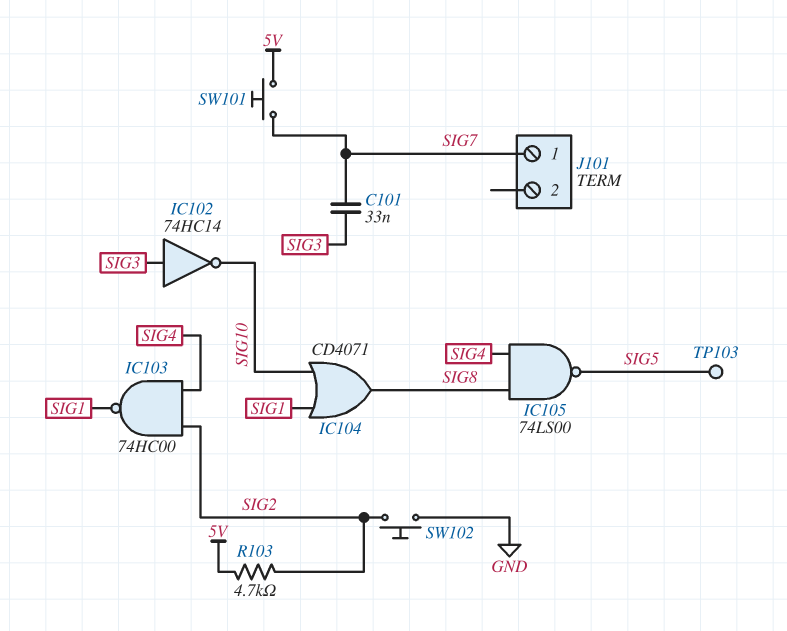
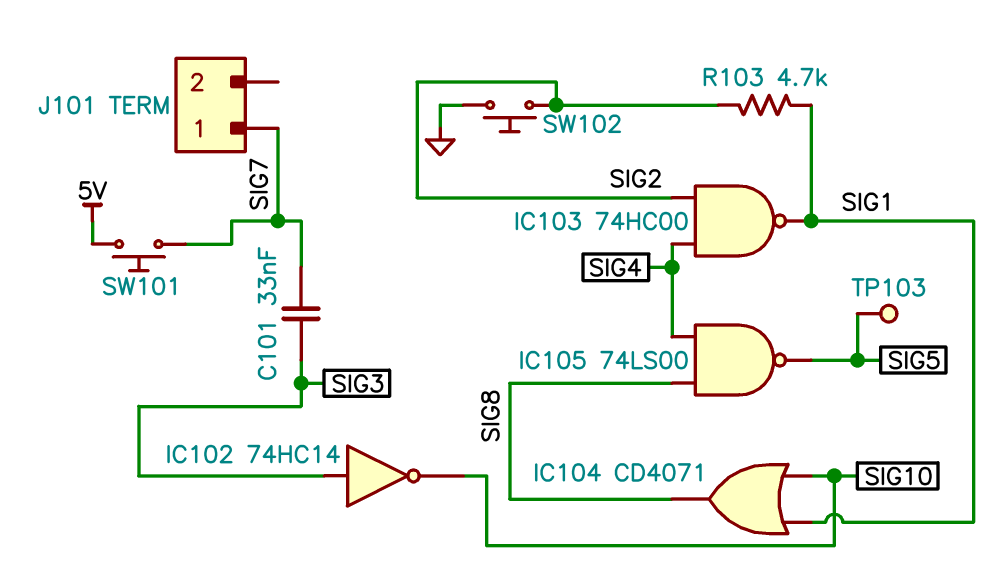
R103: 4.7k (5V, SIG2) -> 4.7k (SIG1, SIG2)

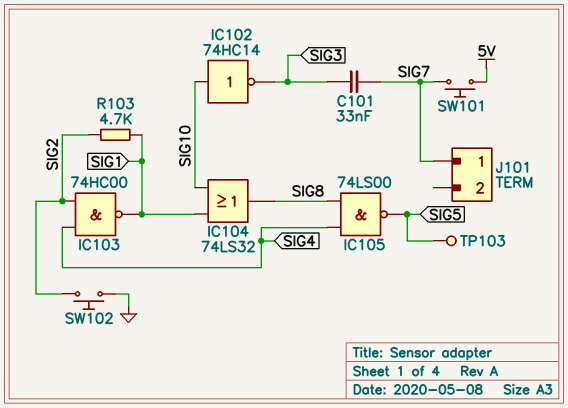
IC102: NOT 74HC14 (in SIG3, out SIG10) -> NOT 74HC14 (in SIG10, out SIG3)
IC104: OR CD4071 (in SIG1, in SIG10, out SIG8) -> OR 74LS32 (in SIG1, in SIG10, out SIG8)

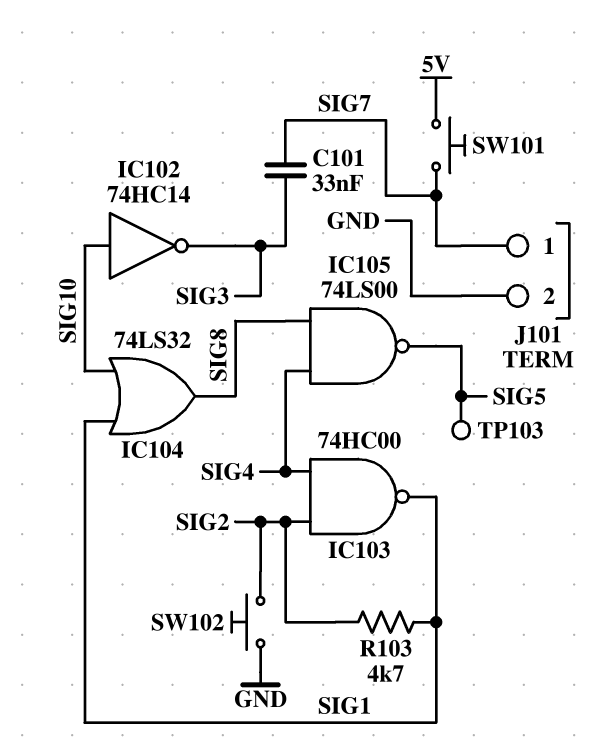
J101 pin 2: none -> GND

